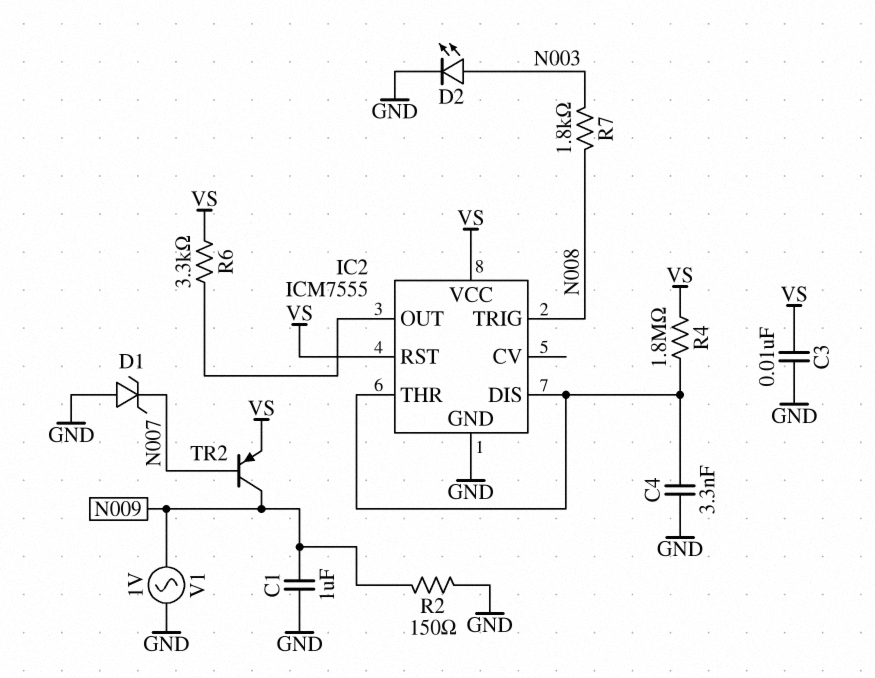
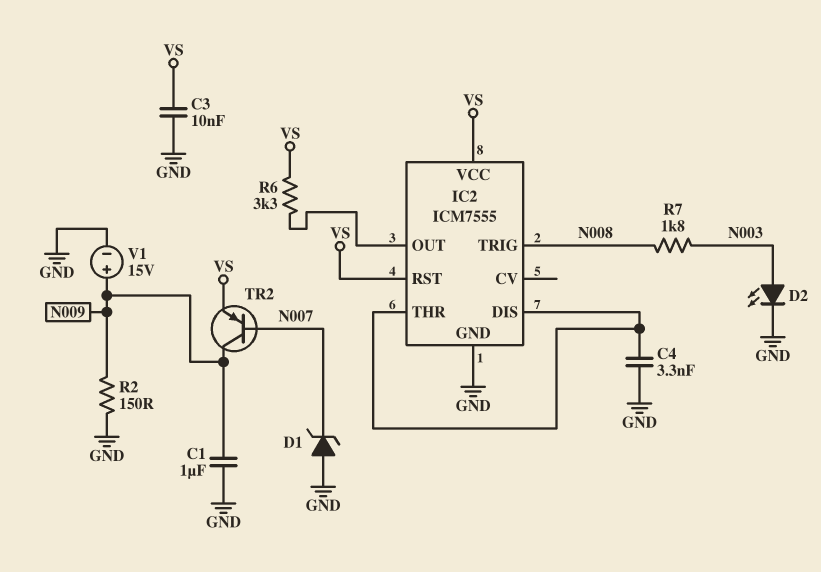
R4: 1.8M (IC2/DIS, VS) -> none
V1: AC 1V (GND, N009) -> 15V (plus N009, minus GND)

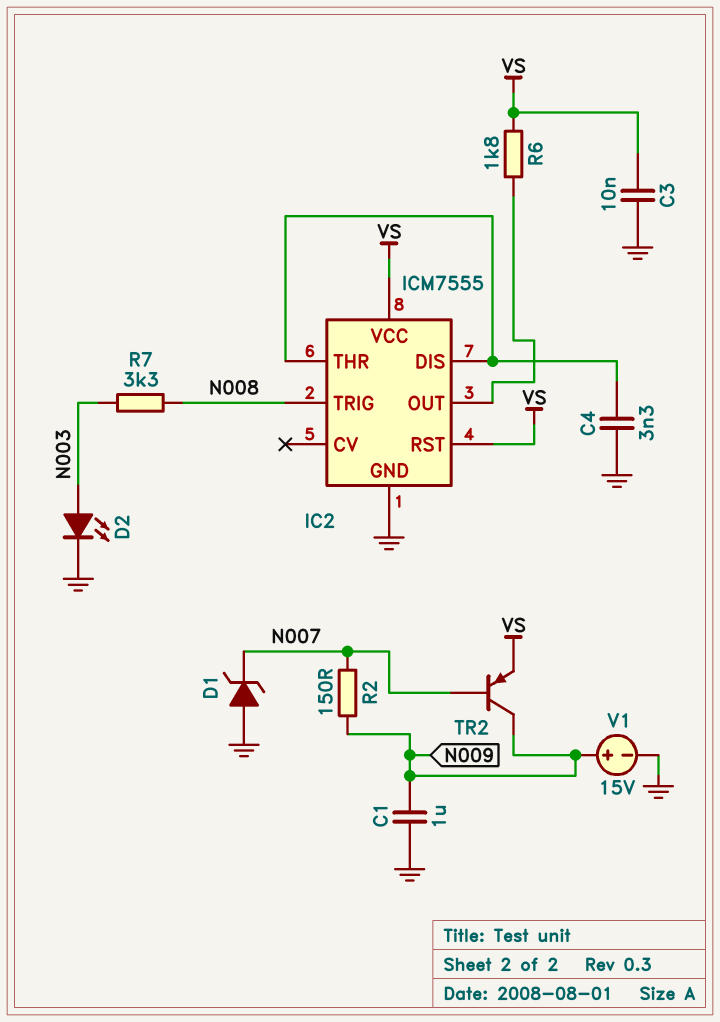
R2: 150 (GND, N009) -> 150 (N007, N009)
R6: 3.3k (IC2/OUT, VS) -> 1.8k (IC2/OUT, VS)
R7: 1.8k (N003, N008) -> 3.3k (N003, N008)

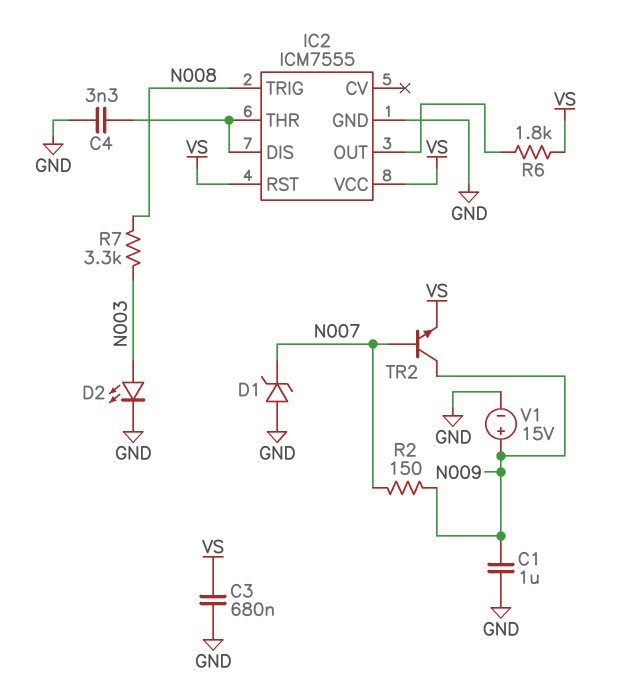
C3: 10nF (GND, VS) -> 680nF (GND, VS)
TR2: PNP (B N007, C N009, E VS) -> NPN (B N007, C N009, E VS)

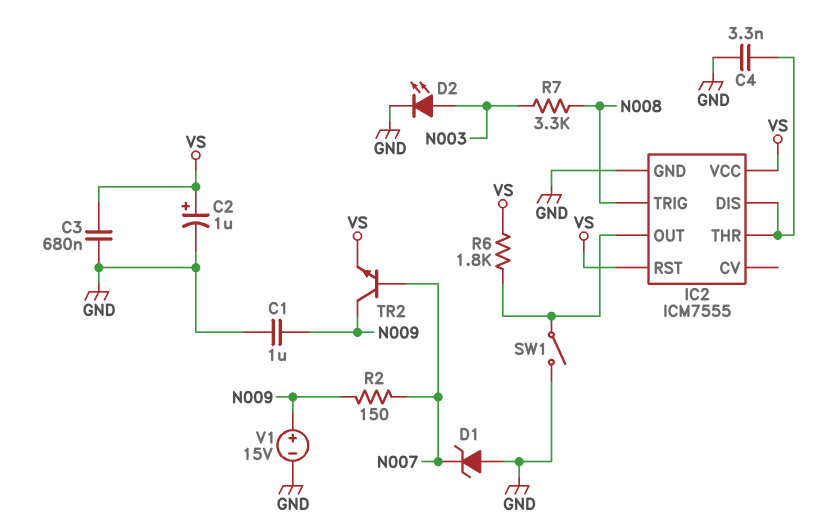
C2: none -> 1uF (plus VS, minus GND)
SW1: none -> switch (GND, IC2/OUT)

